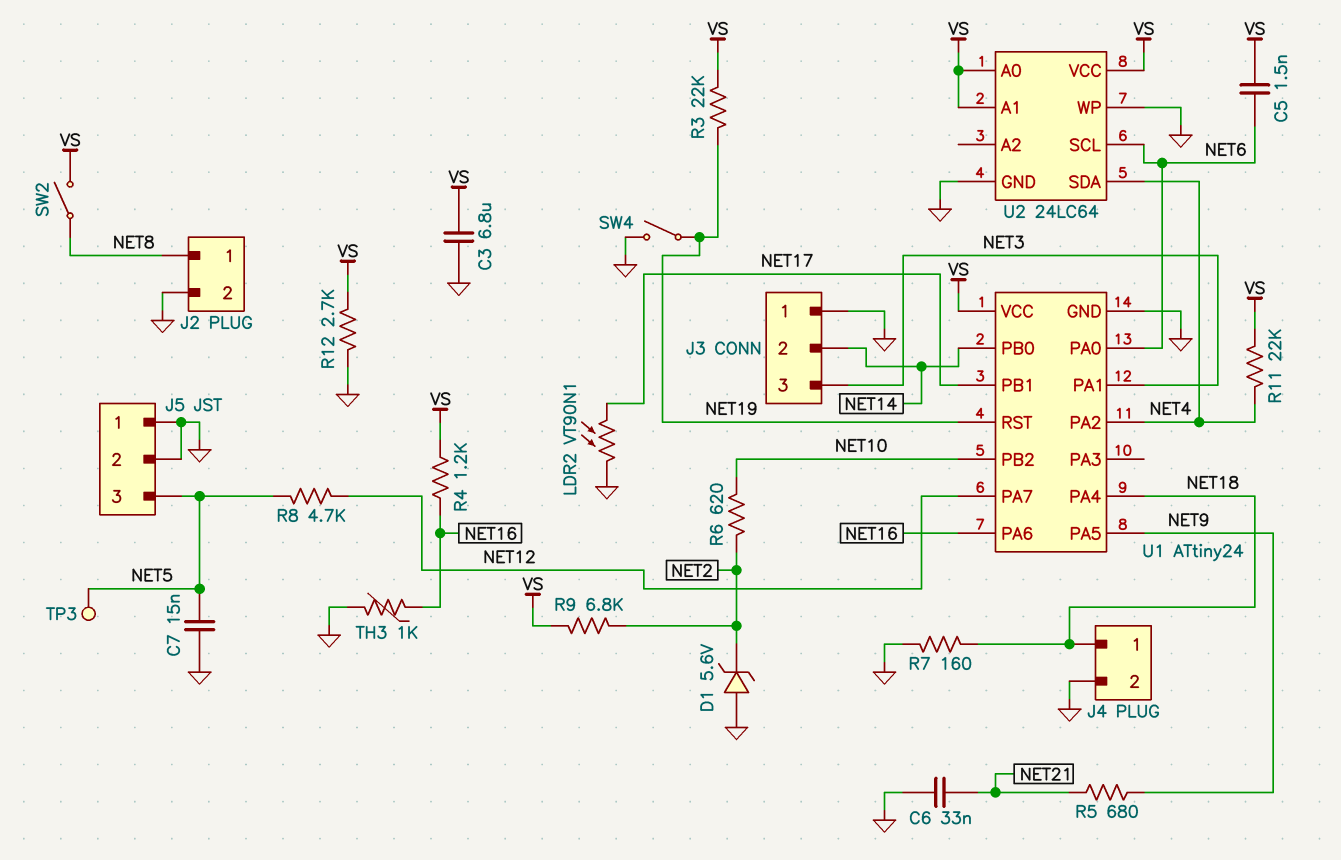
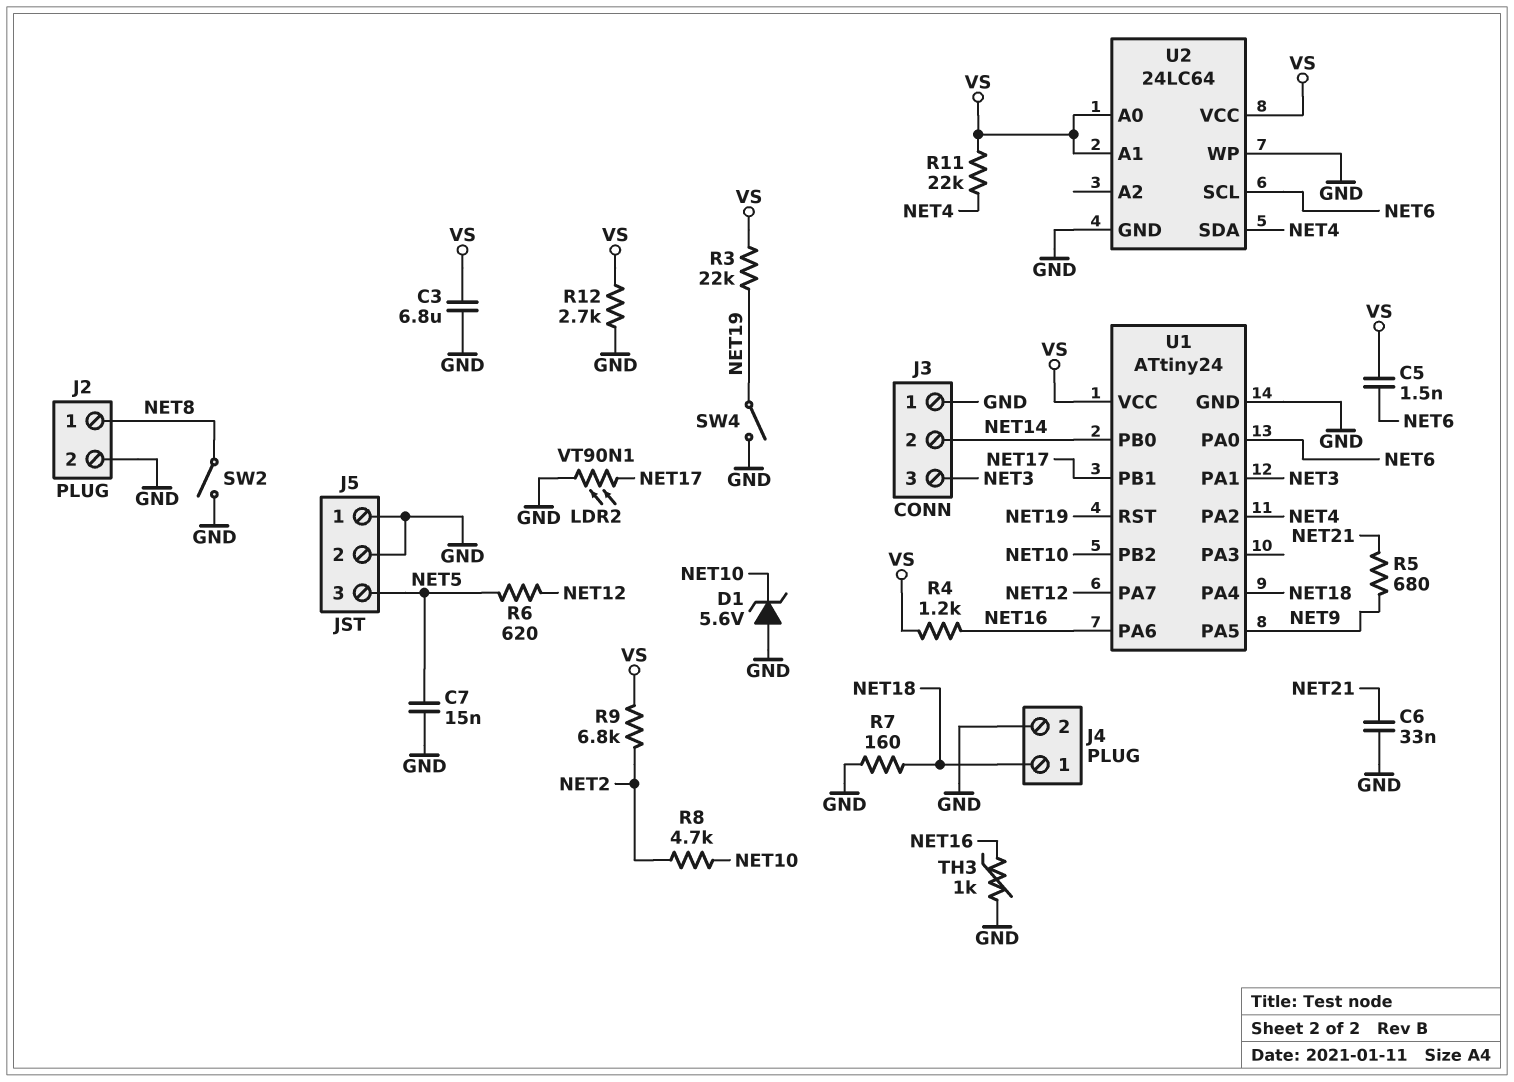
D1: zener 5.6V (A GND, K NET2) -> zener 5.6V (A GND, K NET10)
R6: 620 (NET2, NET10) -> 620 (NET5, NET12)
R8: 4.7k (NET5, NET12) -> 4.7k (NET2, NET10)
SW2: switch (NET8, VS) -> switch (GND, NET8)
TP3: test point (NET5) -> none

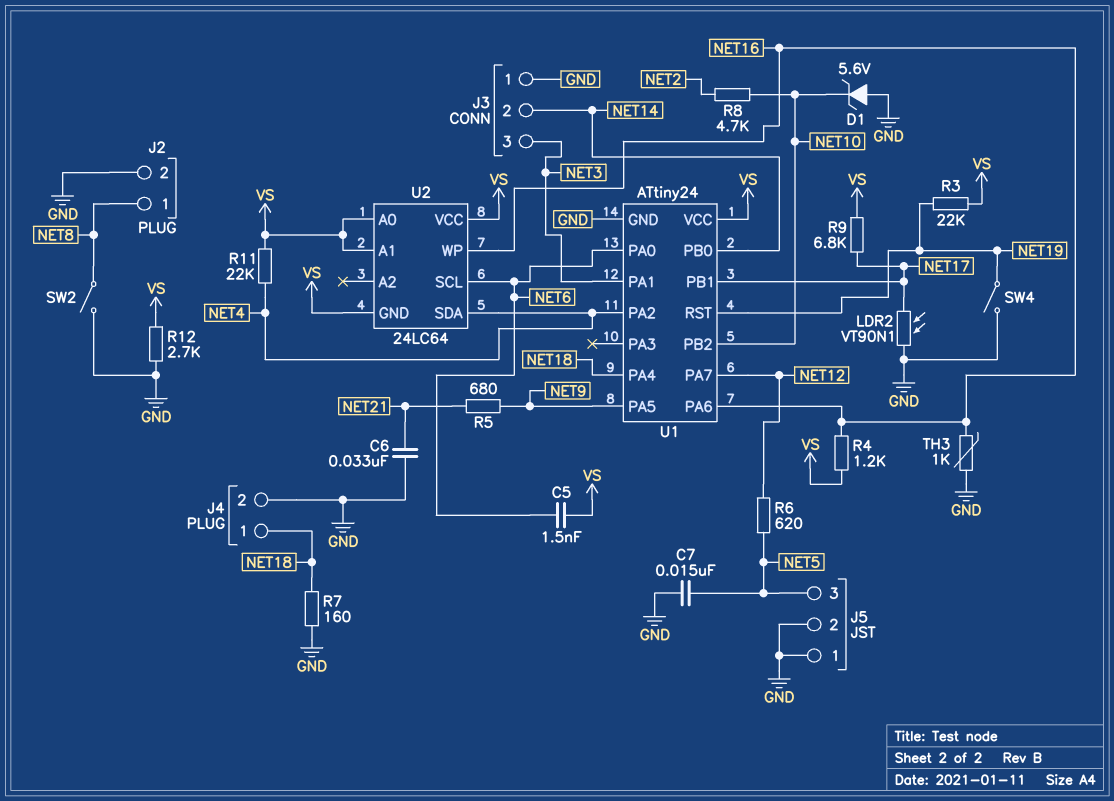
C3: 6.8uF (GND, VS) -> none
R9: 6.8k (NET2, VS) -> 6.8k (NET17, VS)
U2 pin GND: GND -> VS
U2 pin WP: GND -> NET16

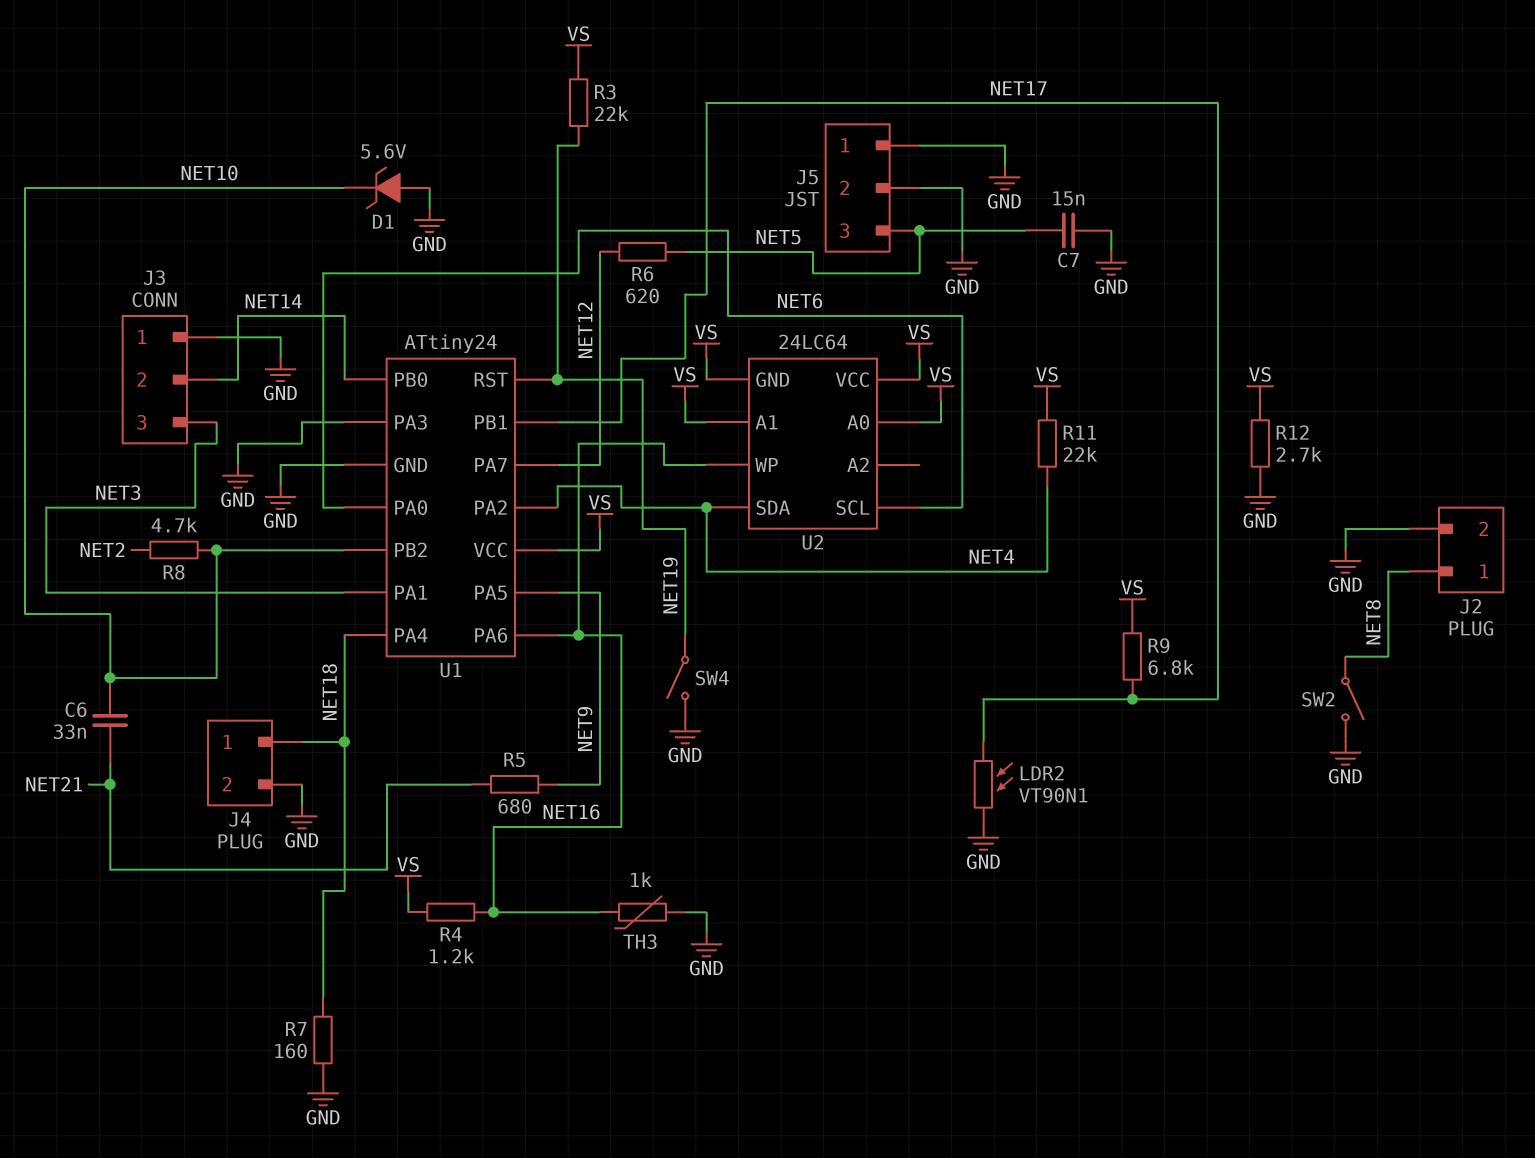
C5: 1.5nF (NET6, VS) -> none
C6: 33nF (GND, NET21) -> 33nF (NET10, NET21)
U1 pin PA3: none -> GND

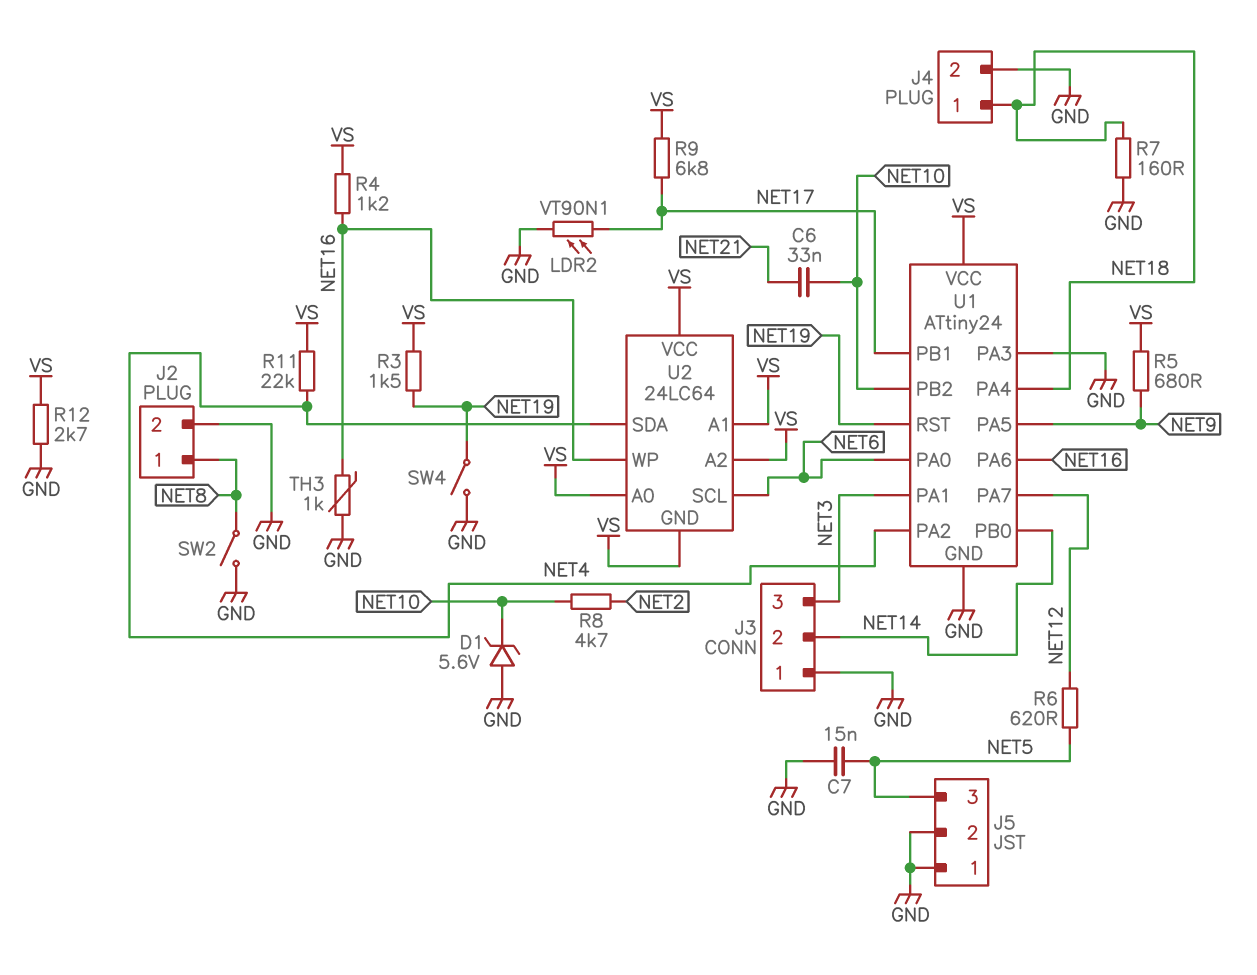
R3: 22k (NET19, VS) -> 1.5k (NET19, VS)
R5: 680 (NET9, NET21) -> 680 (NET9, VS)
U2 pin A2: none -> VS

